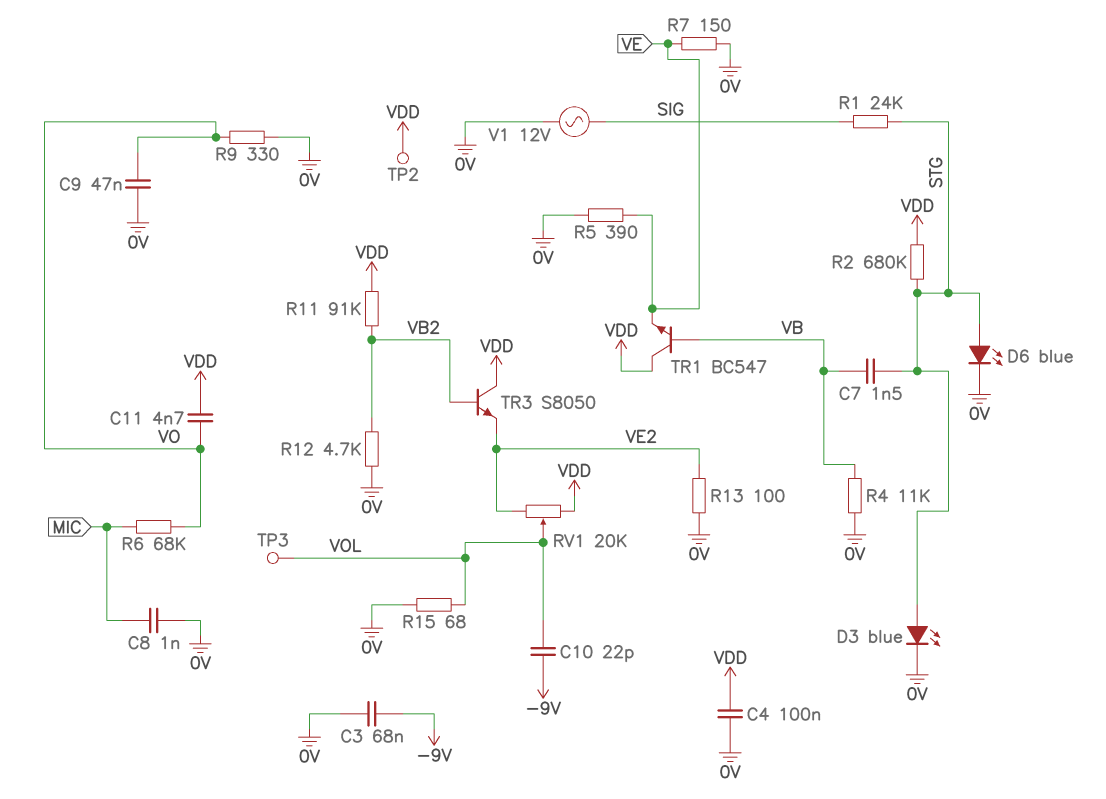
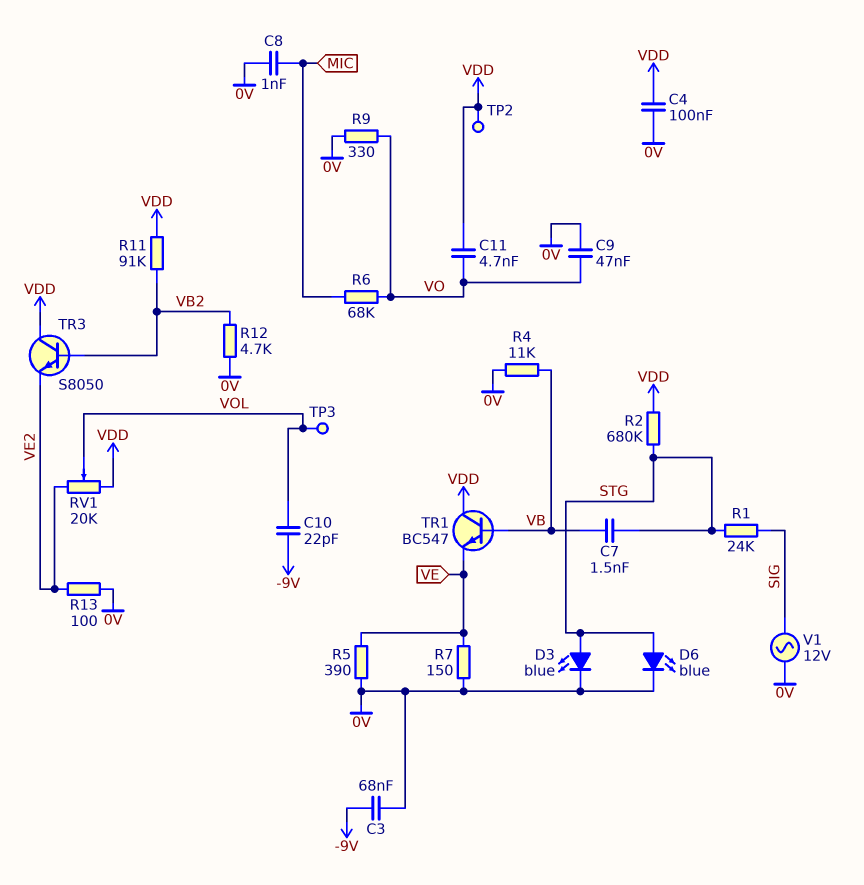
R15: 68 (0V, VOL) -> none

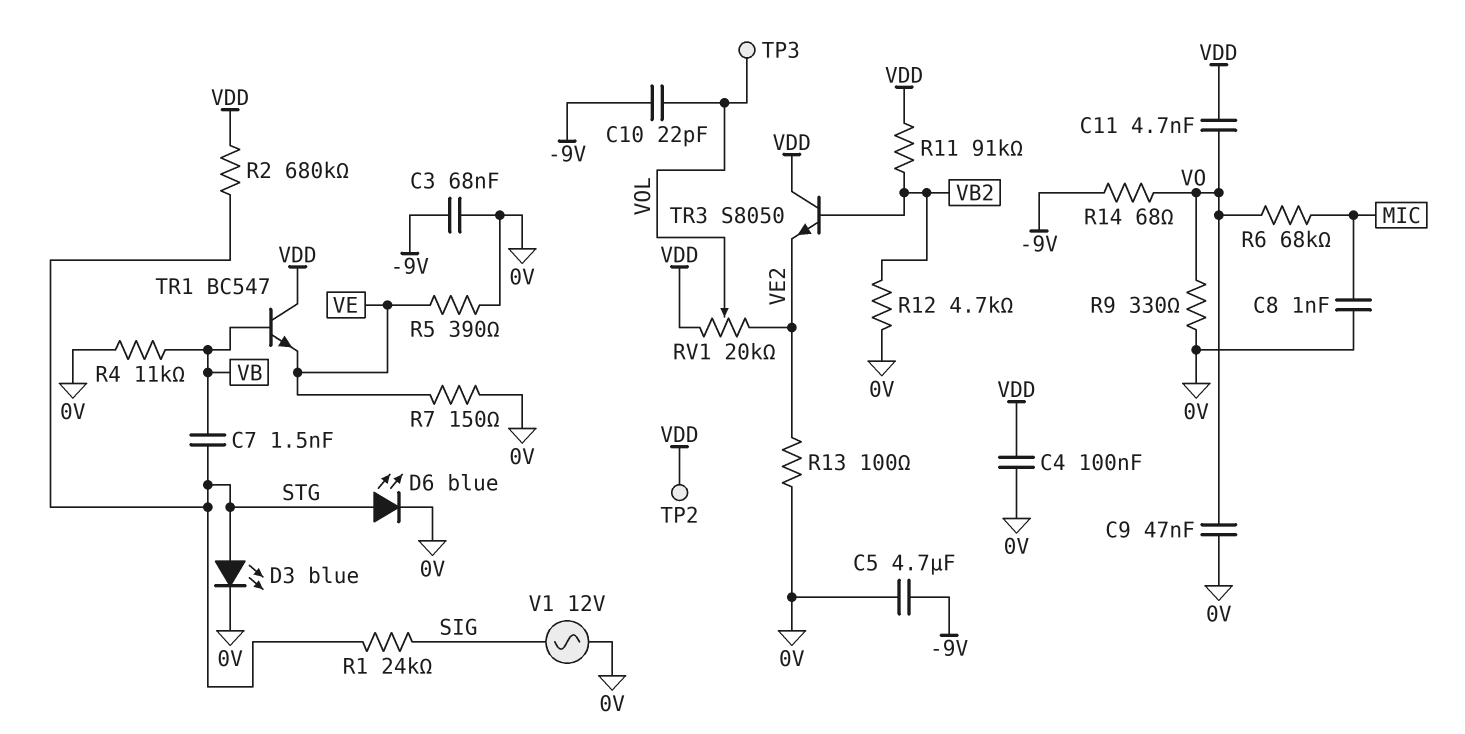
C5: none -> 4.7uF (-9V, 0V)
R14: none -> 68 (-9V, VO)

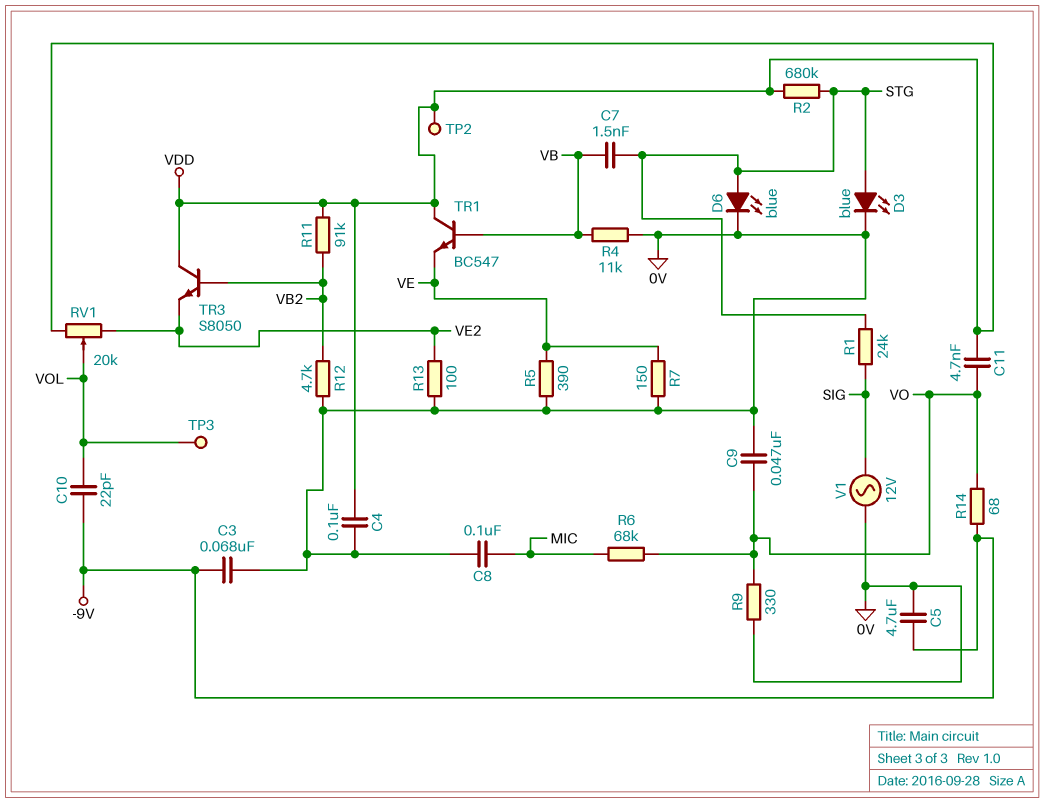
C8: 1nF (0V, MIC) -> 100nF (0V, MIC)

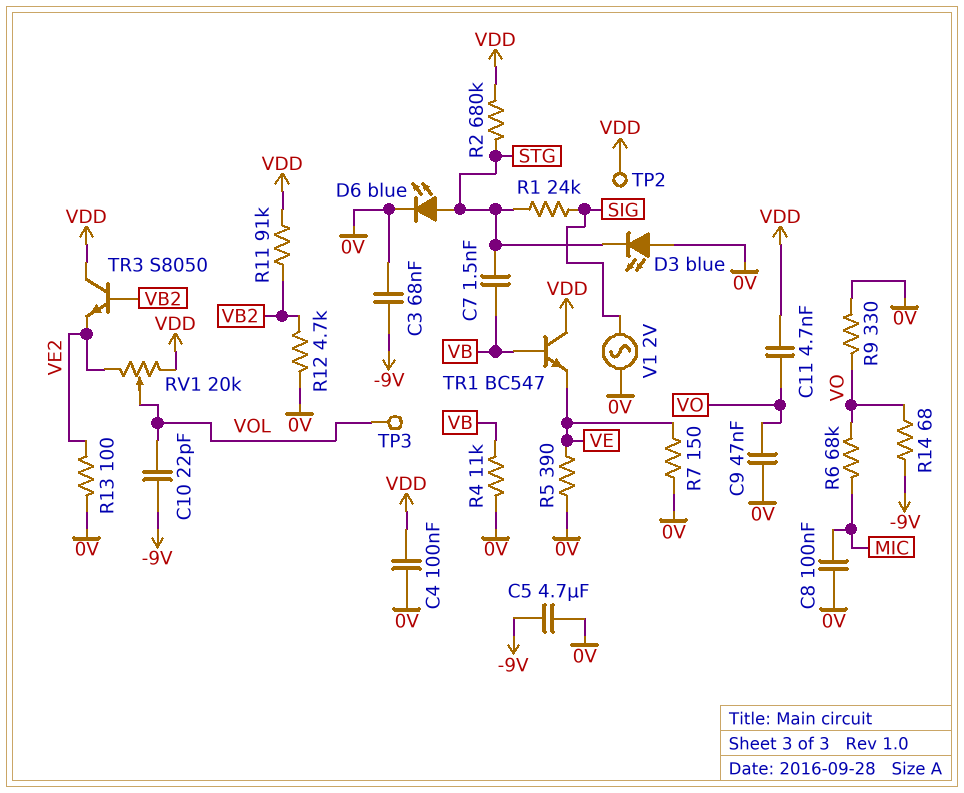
D3: LED blue (A STG, K 0V) -> LED blue (A 0V, K STG)
V1: AC 12V (0V, SIG) -> AC 2V (0V, SIG)

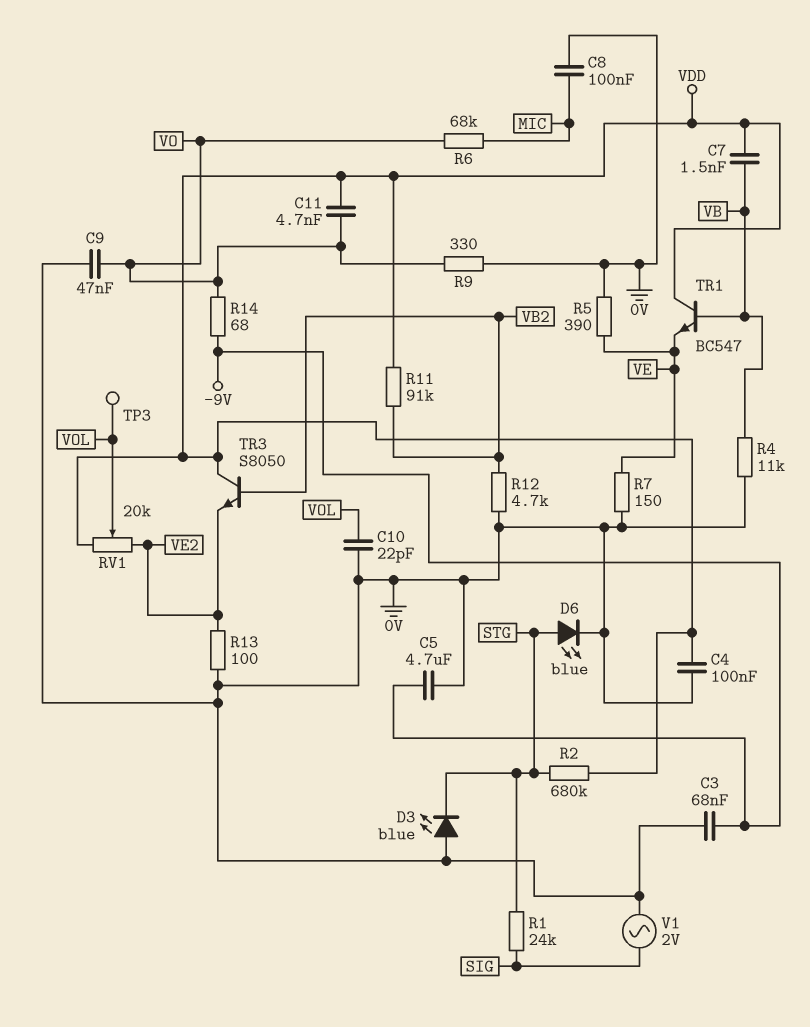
C7: 1.5nF (STG, VB) -> 1.5nF (VB, VDD)
C10: 22pF (-9V, VOL) -> 22pF (0V, VOL)
TP2: test point (VDD) -> none

